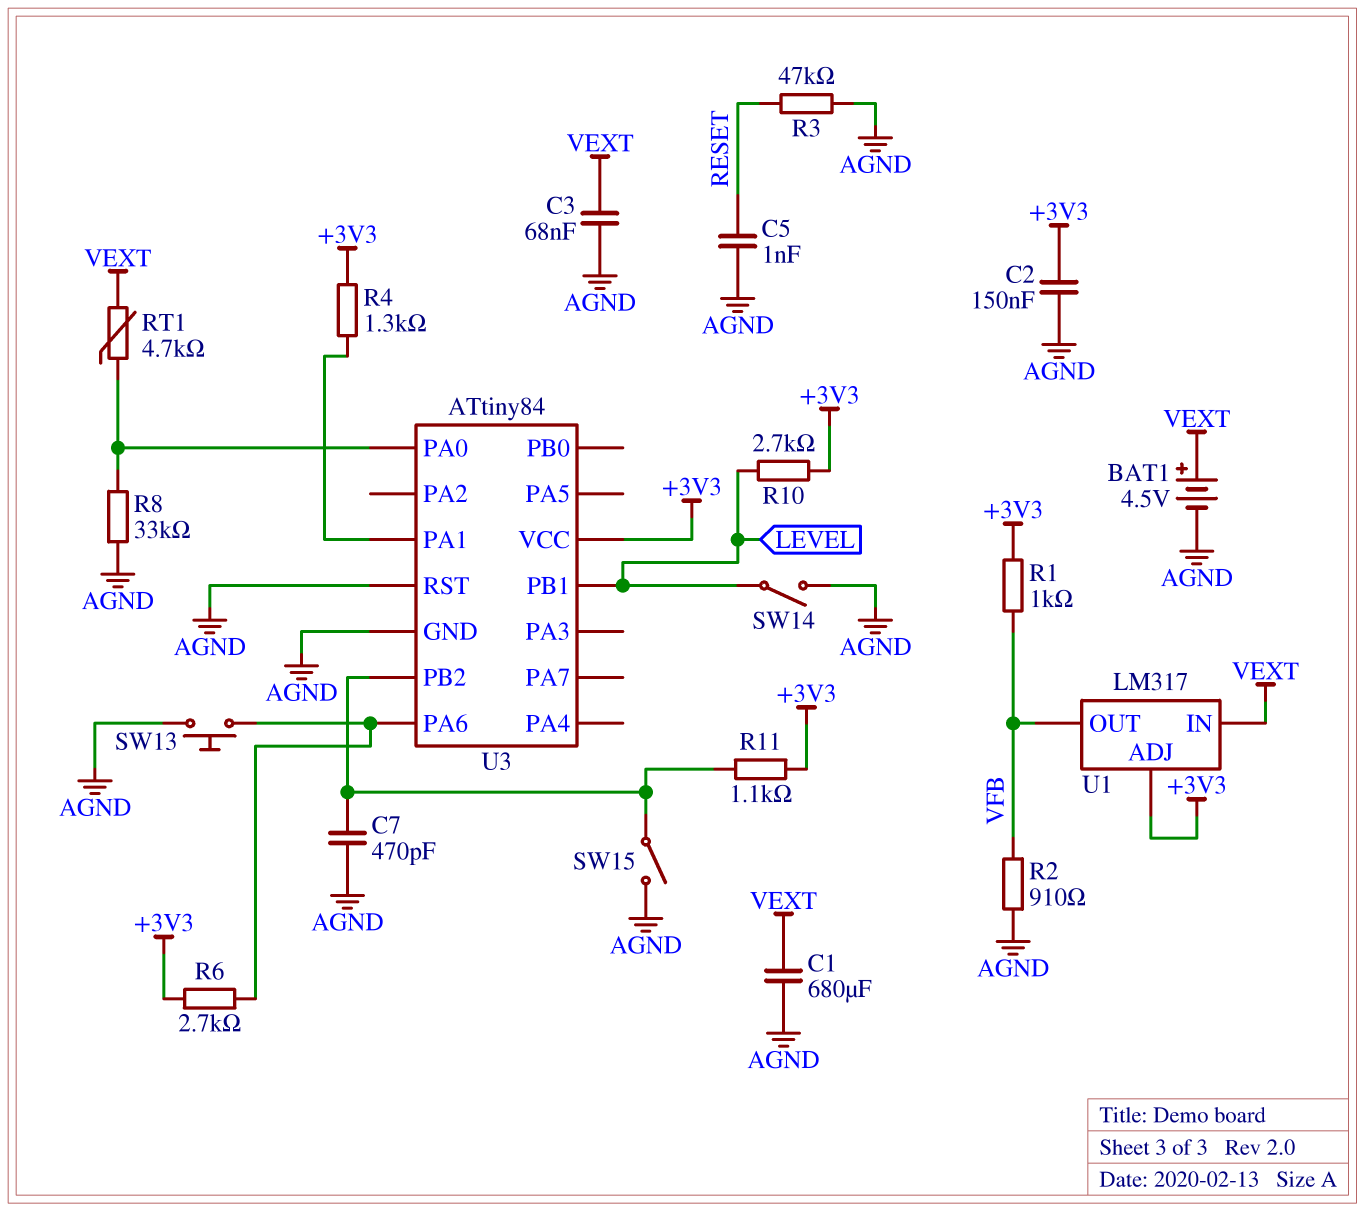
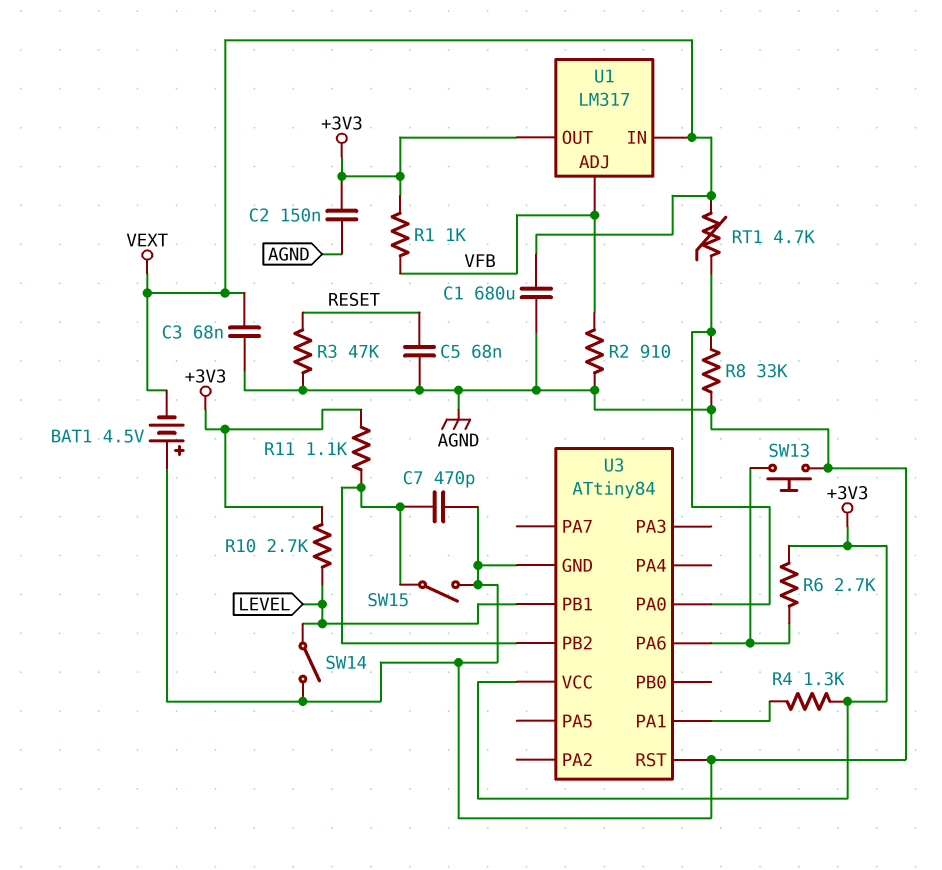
BAT1: 4.5V (plus VEXT, minus AGND) -> 4.5V (plus AGND, minus VEXT)
C5: 1nF (AGND, RESET) -> 68nF (AGND, RESET)
U1 pin ADJ: +3V3 -> VFB
U1 pin OUT: VFB -> +3V3

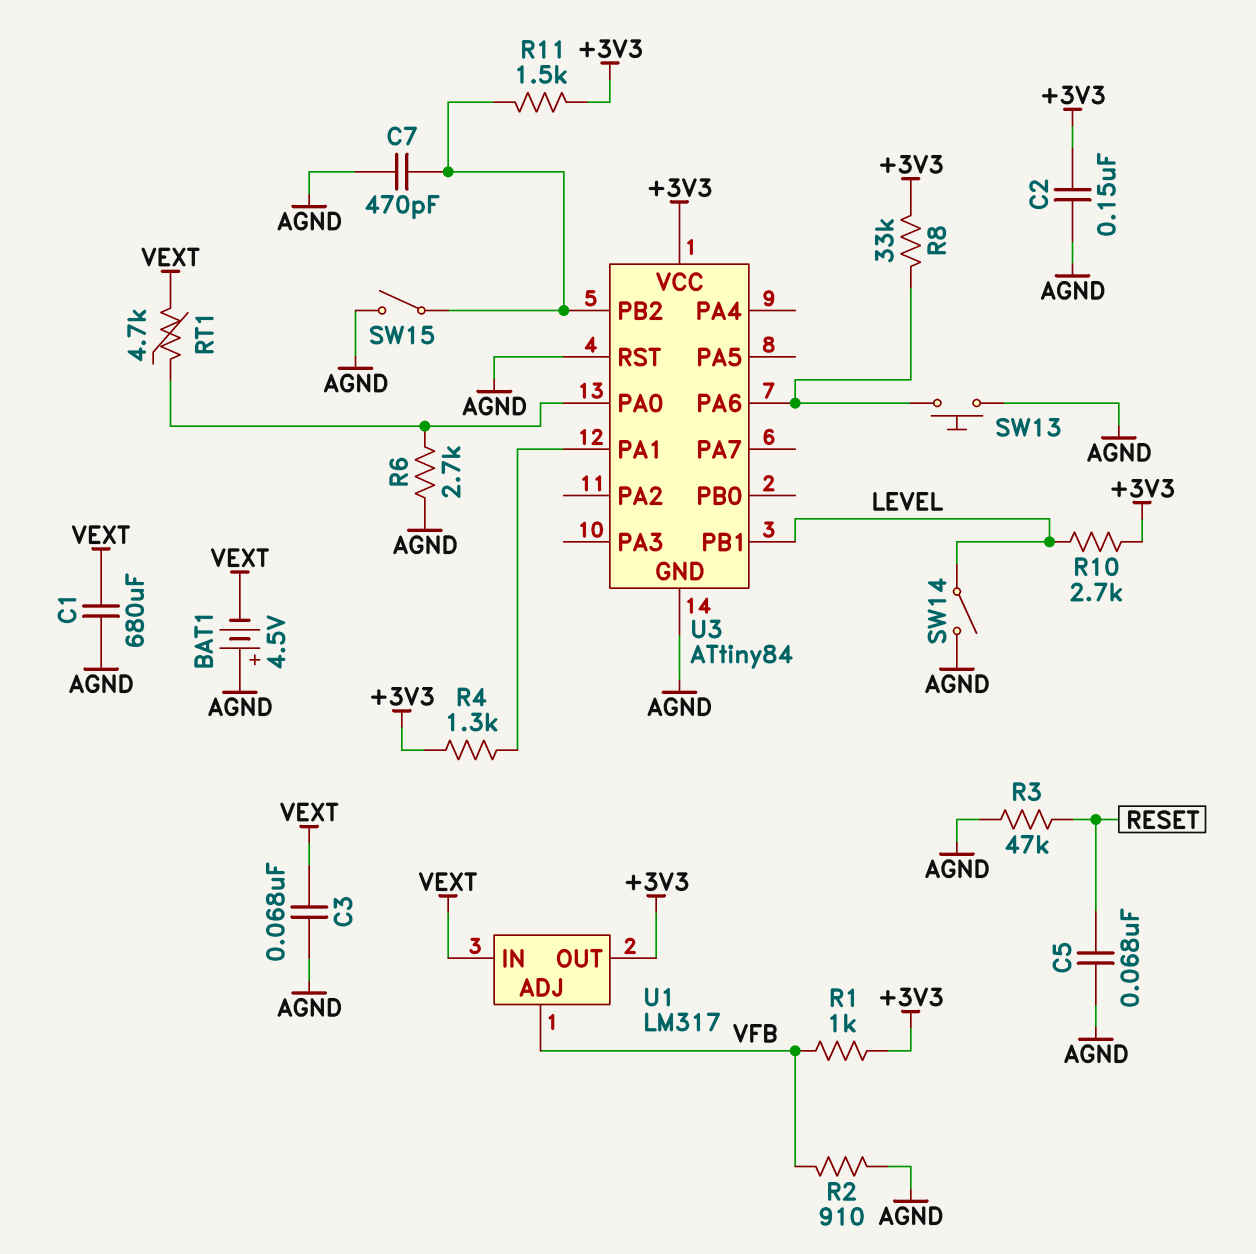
R6: 2.7k (+3V3, U3/PA6) -> 2.7k (AGND, U3/PA0)
R8: 33k (AGND, U3/PA0) -> 33k (+3V3, U3/PA6)
R11: 1.1k (+3V3, U3/PB2) -> 1.5k (+3V3, U3/PB2)

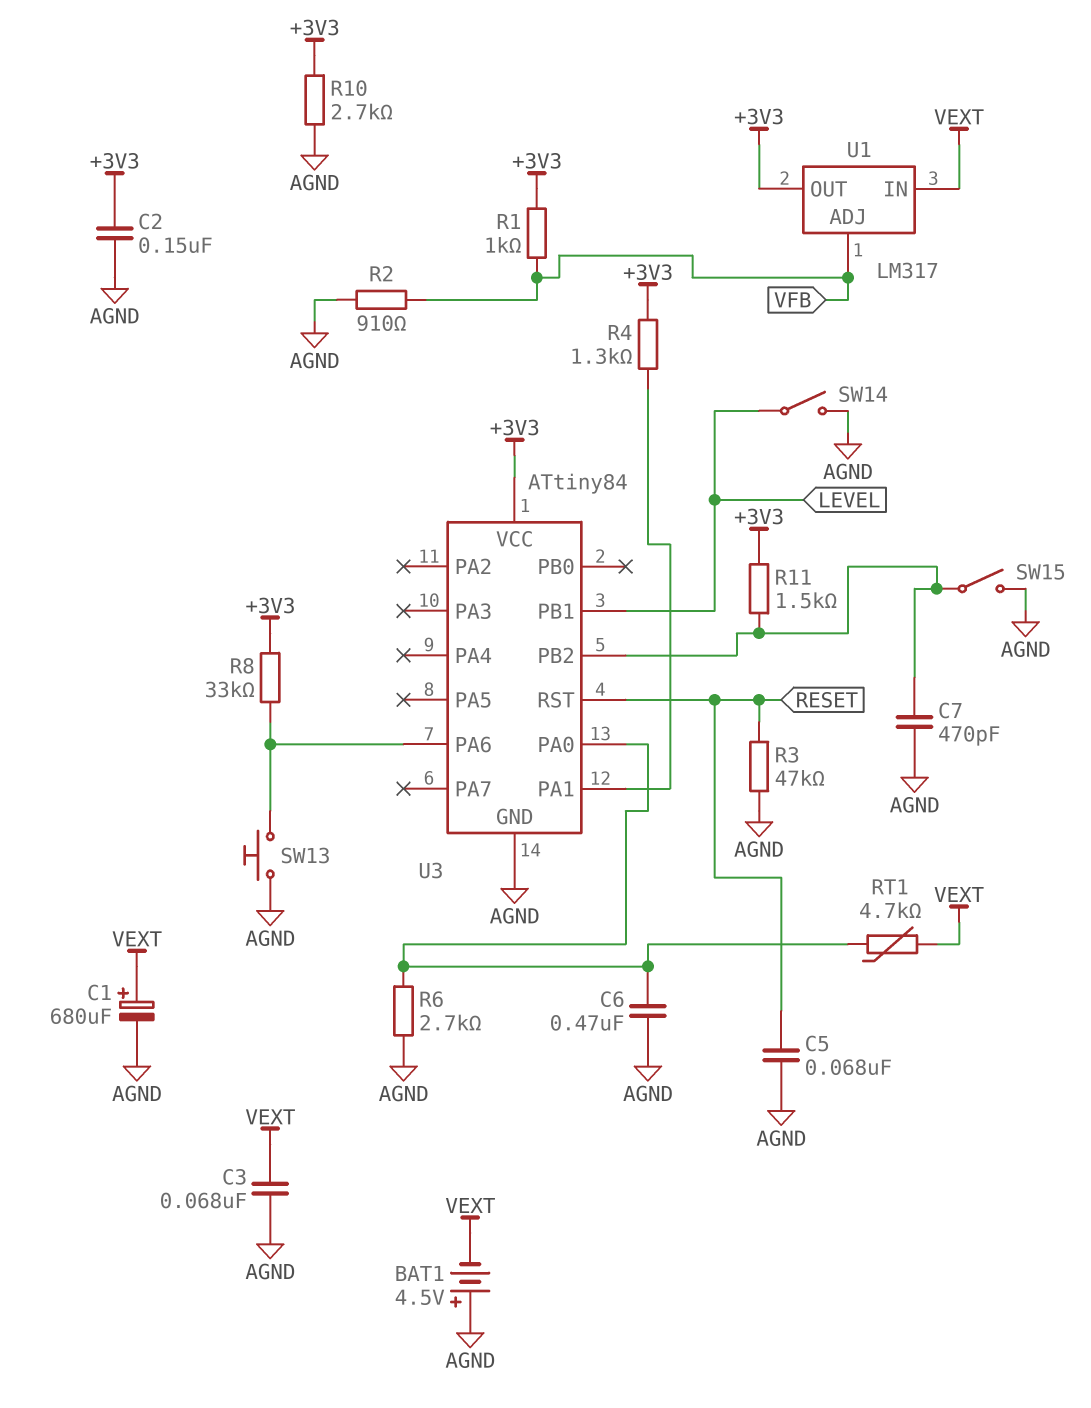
C1: 680uF (AGND, VEXT) -> 680uF (plus VEXT, minus AGND)
C6: none -> 470nF (AGND, U3/PA0)
R10: 2.7k (+3V3, LEVEL) -> 2.7k (+3V3, AGND)
U3 pin RST: AGND -> RESET

